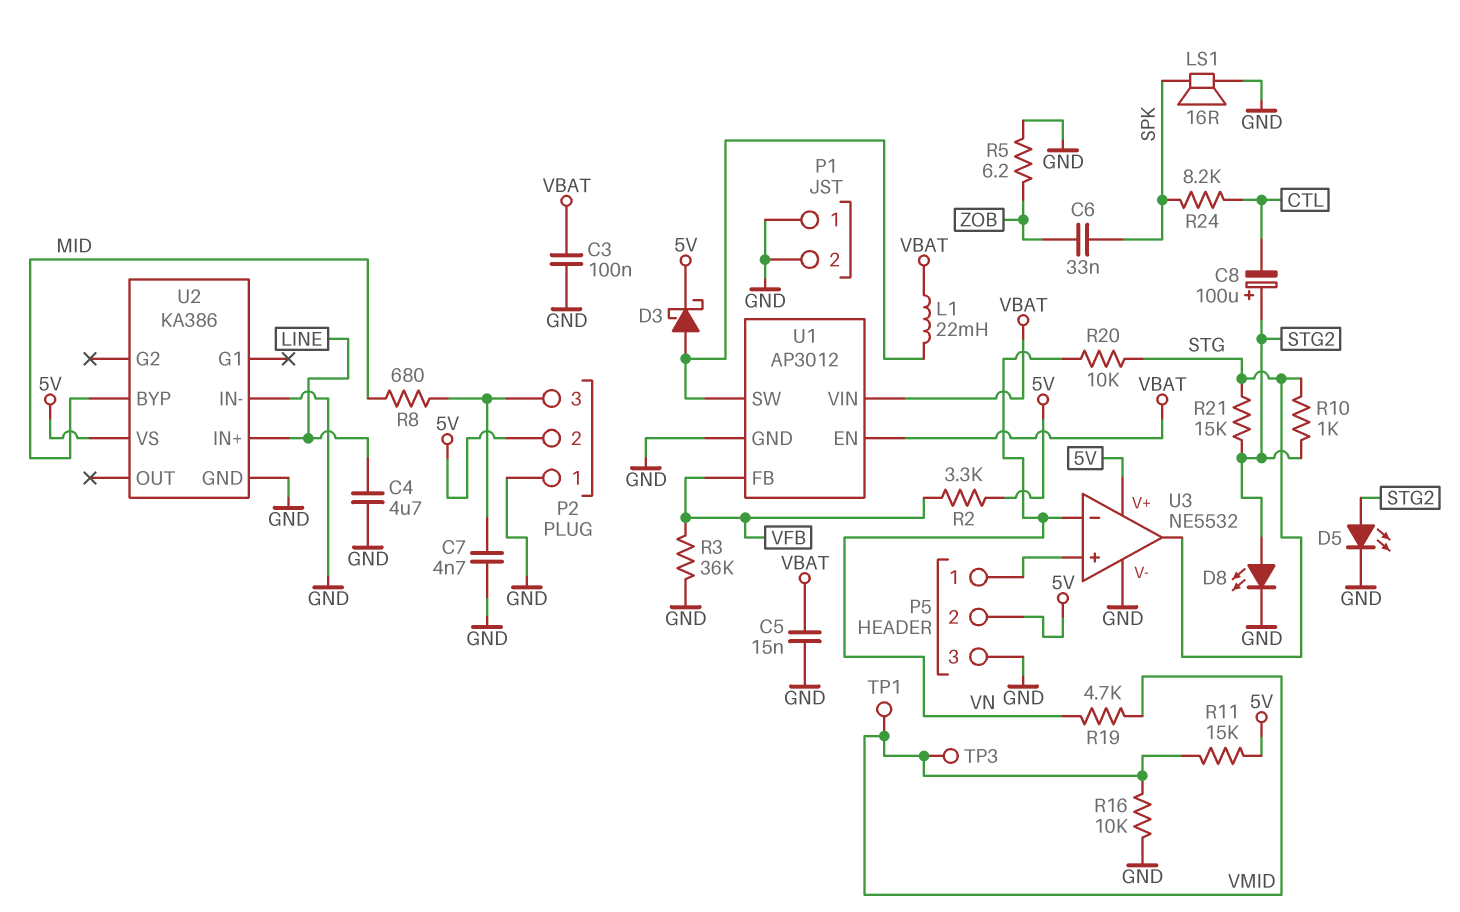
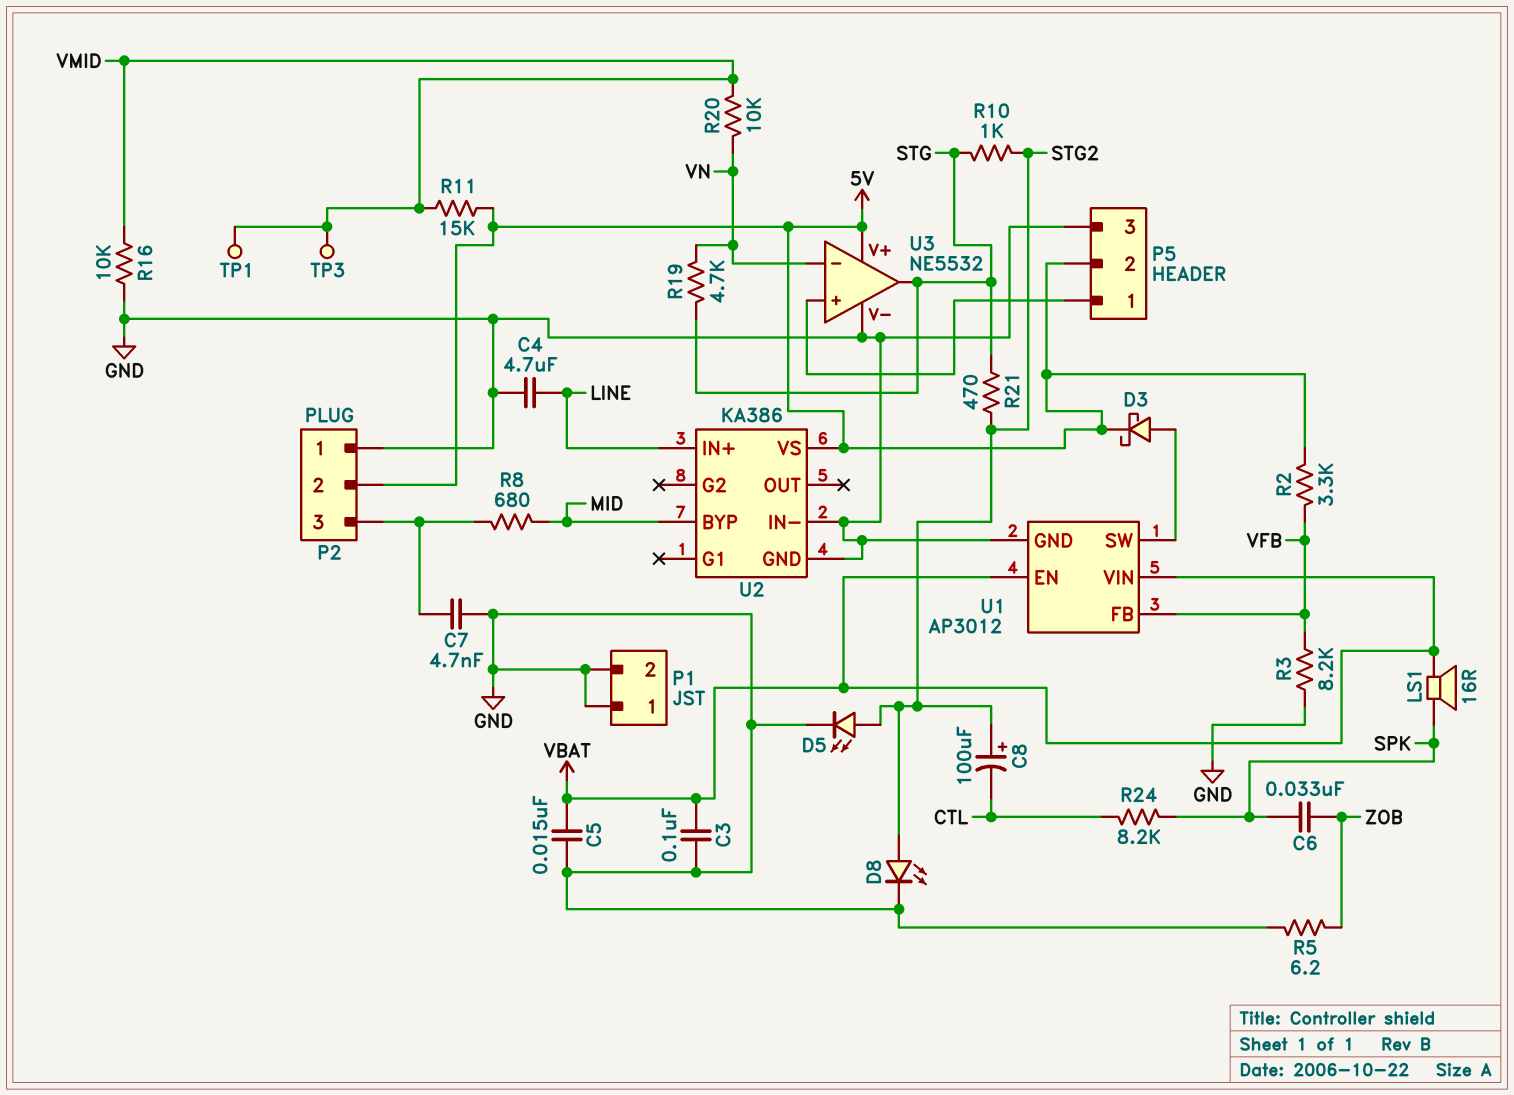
L1: 22mH (U1/SW, VBAT) -> none
LS1: speaker 16R (GND, SPK) -> speaker 16R (SPK, VBAT)
R3: 36k (GND, VFB) -> 8.2k (GND, VFB)
R19: 4.7k (VMID, VN) -> 4.7k (STG, VN)
R20: 10k (STG, VN) -> 10k (VMID, VN)
R21: 15k (STG, STG2) -> 470 (STG, STG2)

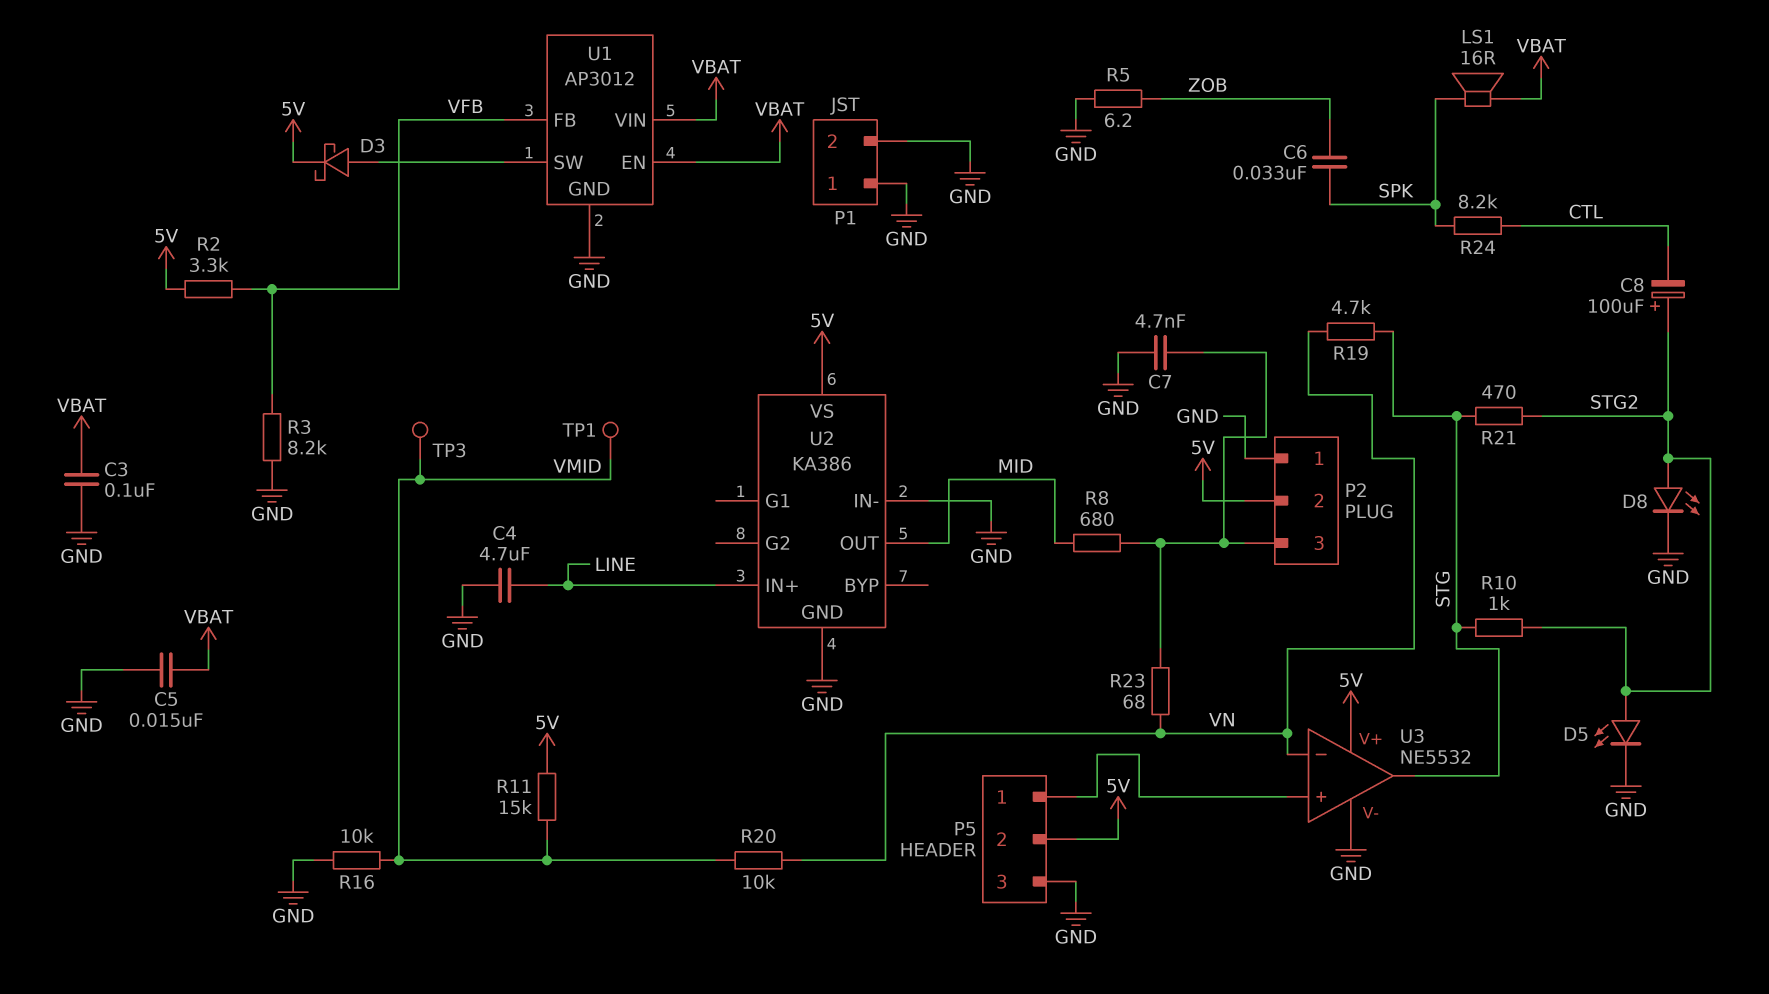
R23: none -> 68 (P2/3, VN)
U2 pin BYP: MID -> none
U2 pin OUT: none -> MID

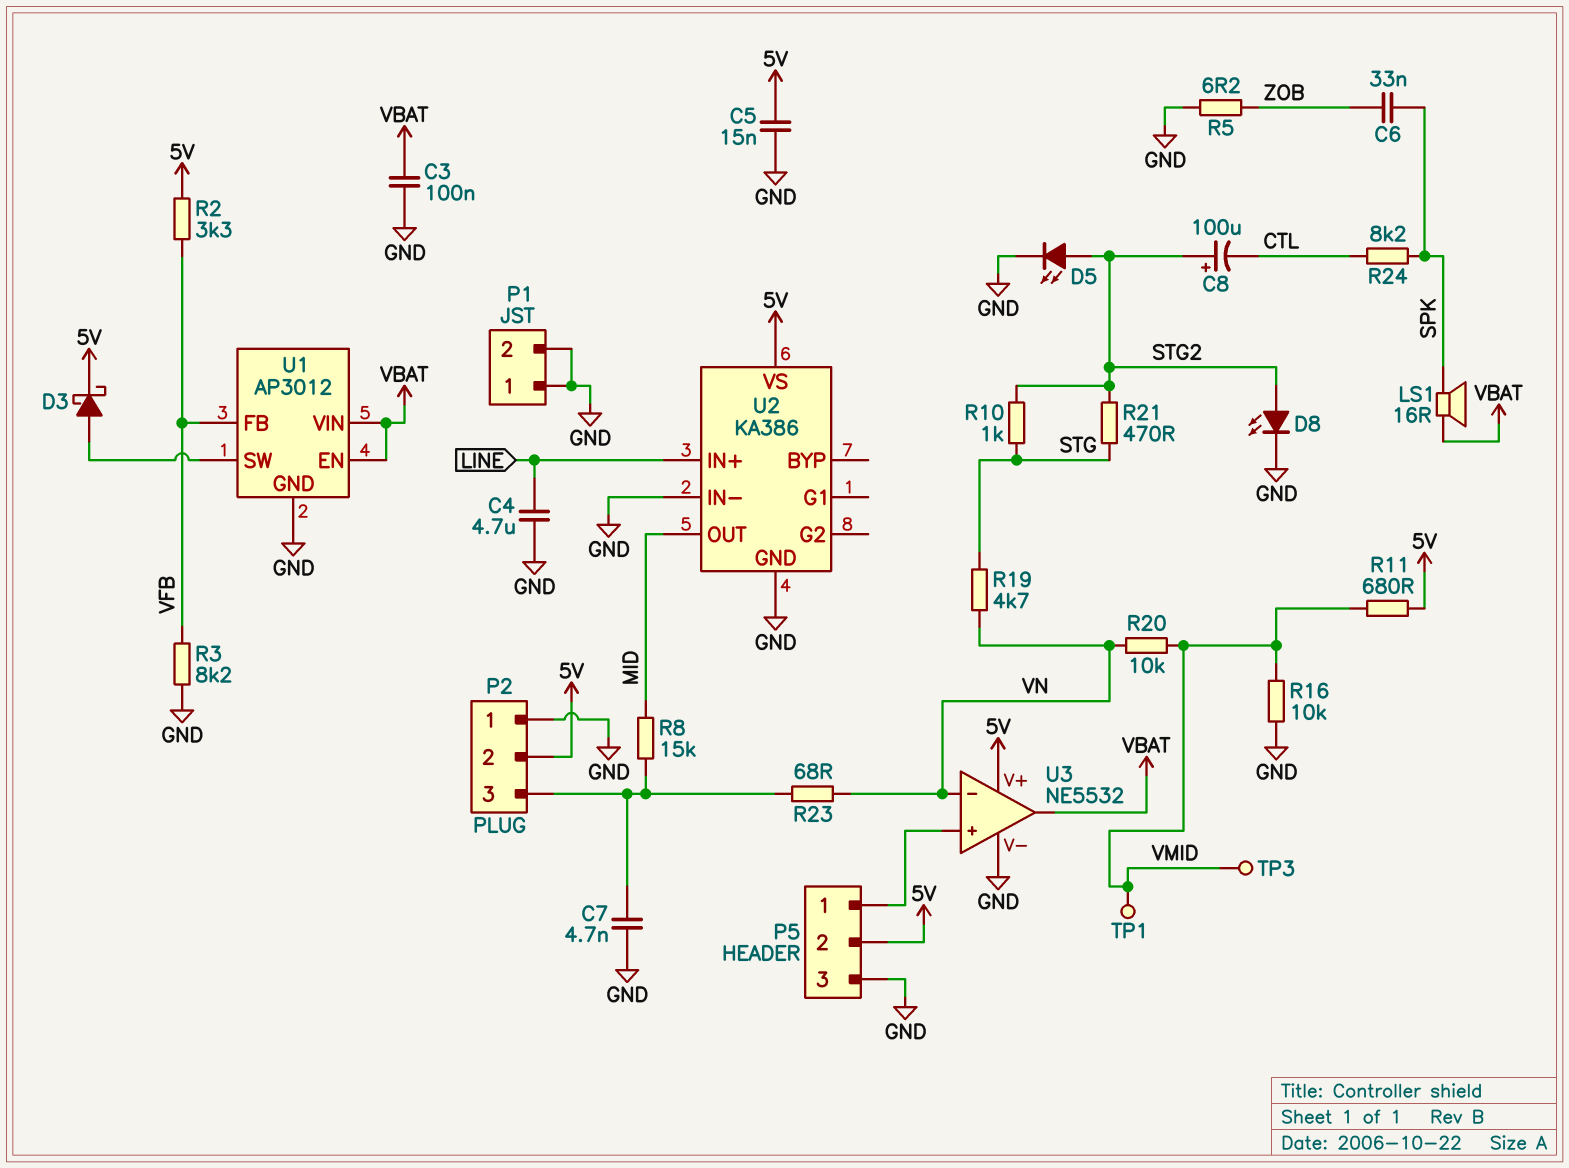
C5: 15nF (GND, VBAT) -> 15nF (5V, GND)
R8: 680 (MID, P2/3) -> 15k (MID, P2/3)
R11: 15k (5V, VMID) -> 680 (5V, VMID)
U3 pin out: STG -> VBAT

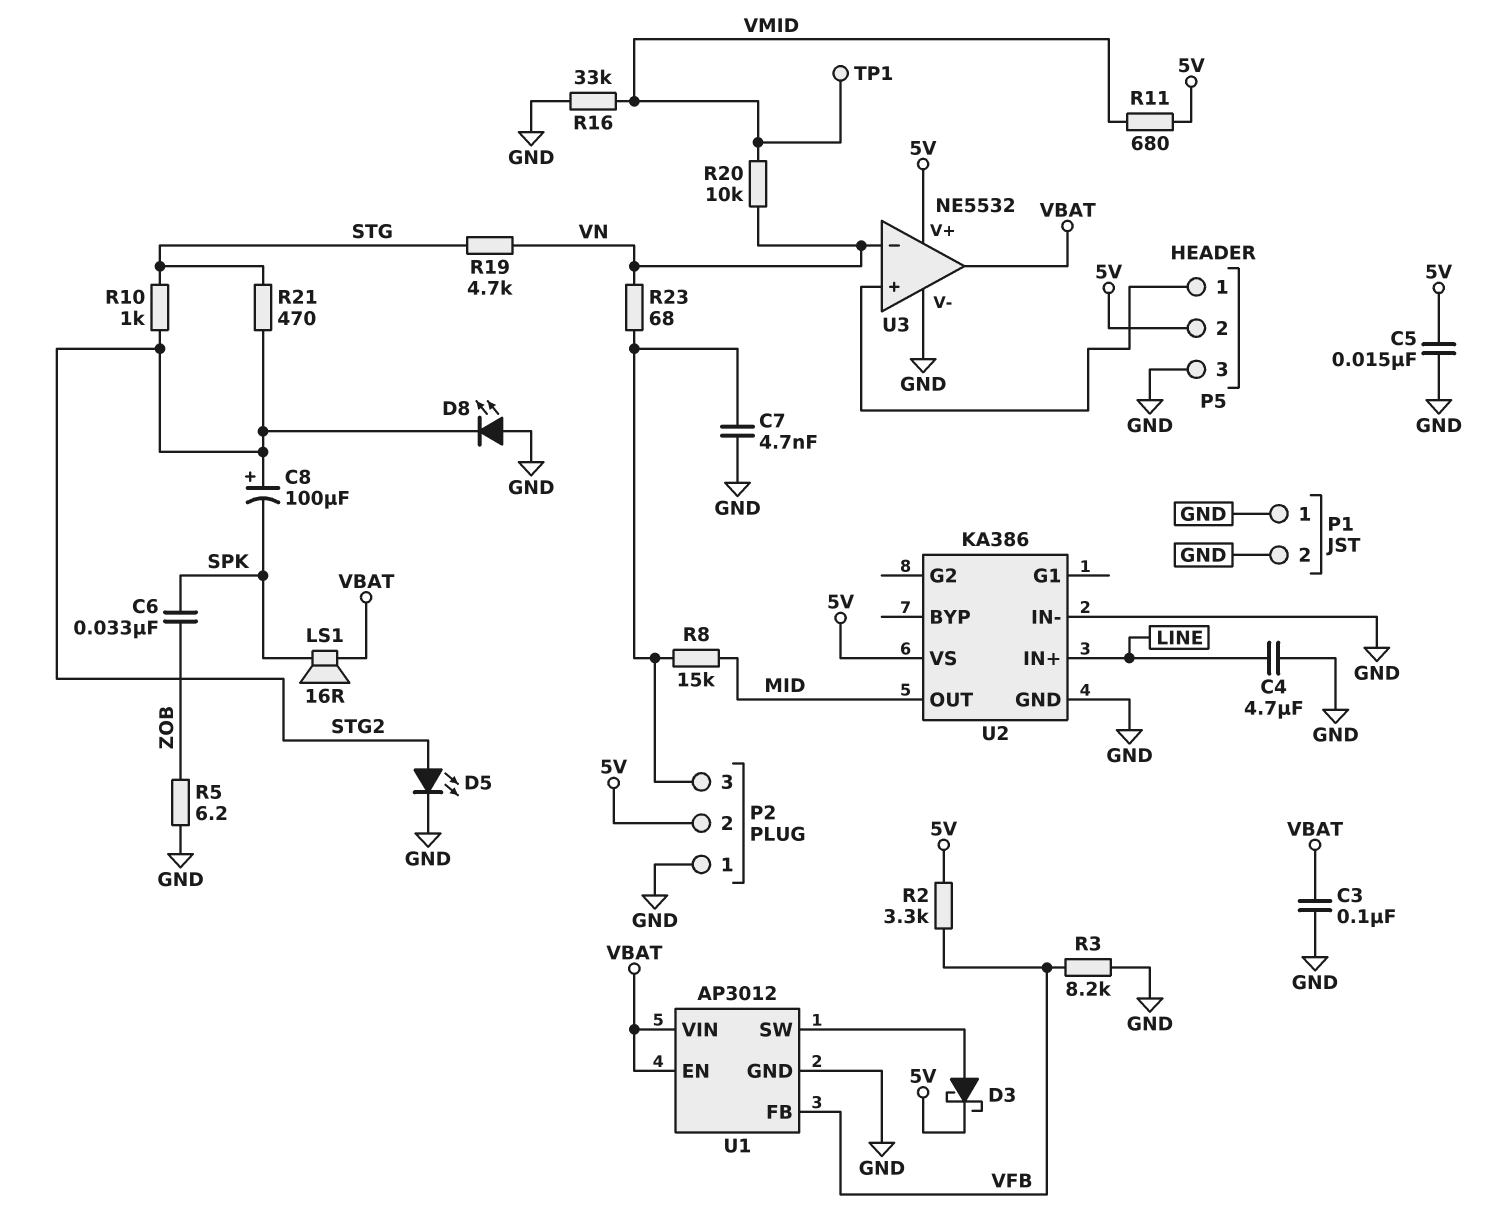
C8: 100uF (plus STG2, minus CTL) -> 100uF (plus STG2, minus SPK)
D8: LED (A STG2, K GND) -> LED (A GND, K STG2)
R16: 10k (GND, VMID) -> 33k (GND, VMID)
R24: 8.2k (CTL, SPK) -> none
TP3: test point (VMID) -> none

